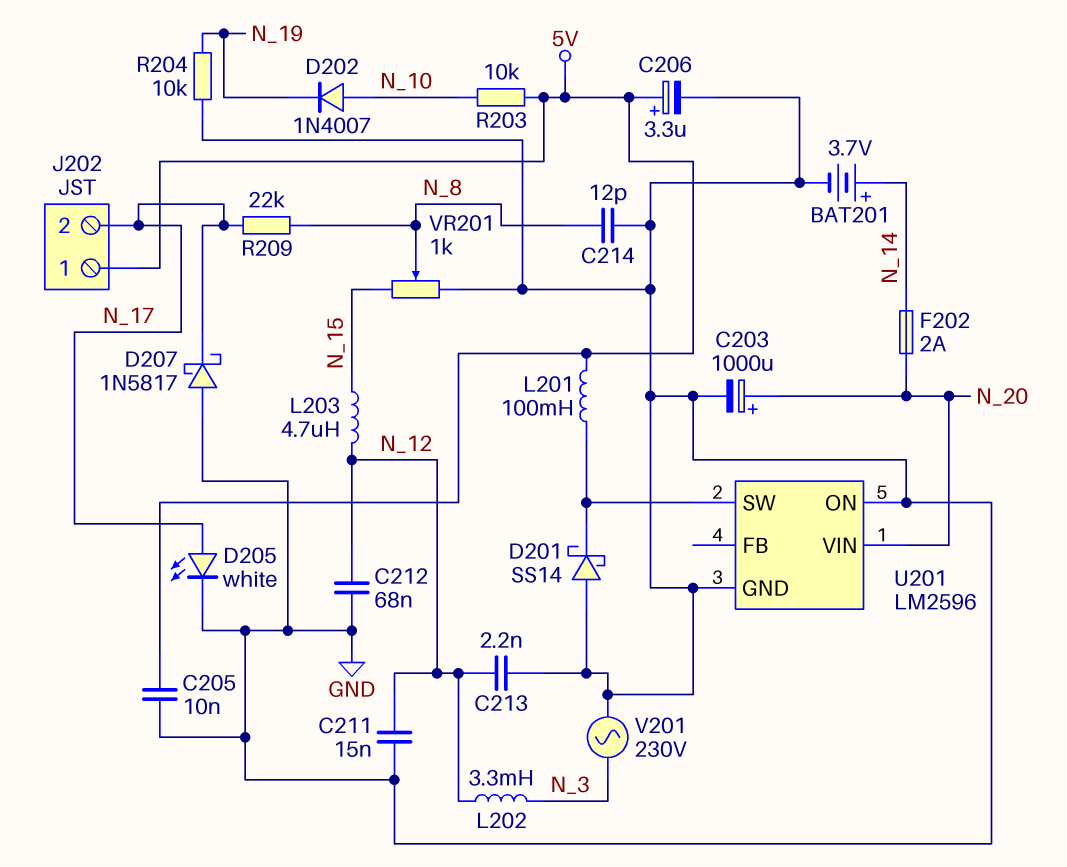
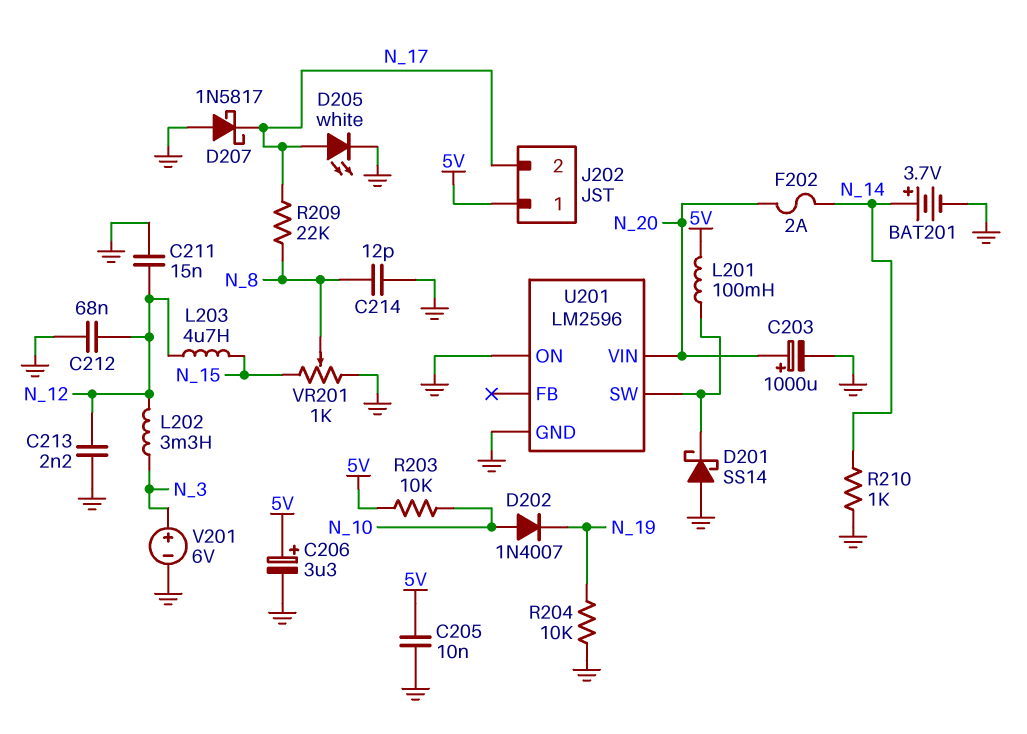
R210: none -> 1k (GND, N_14)
V201: AC 230V (GND, N_3) -> 6V (plus N_3, minus GND)

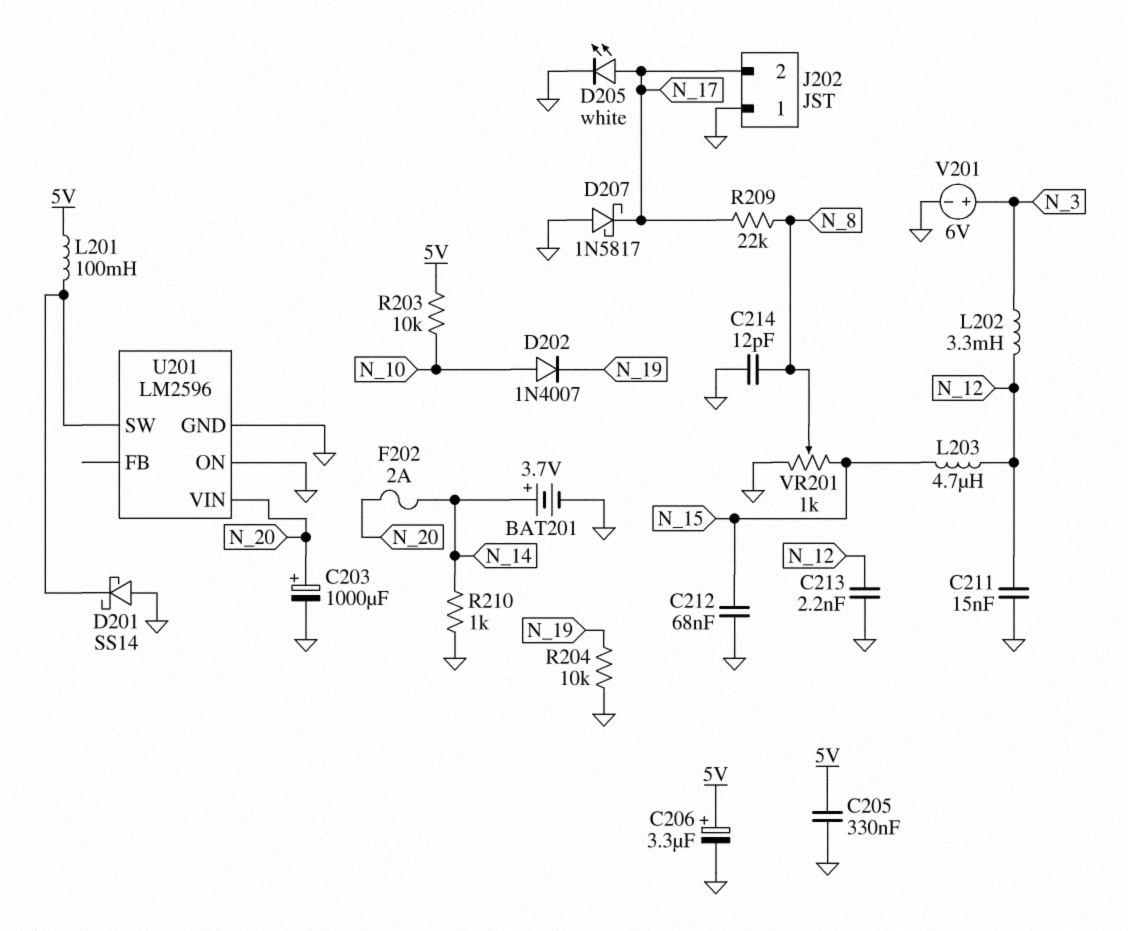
C205: 10nF (5V, GND) -> 330nF (5V, GND)
C212: 68nF (GND, N_12) -> 68nF (GND, N_15)
J202 pin 1: 5V -> GND

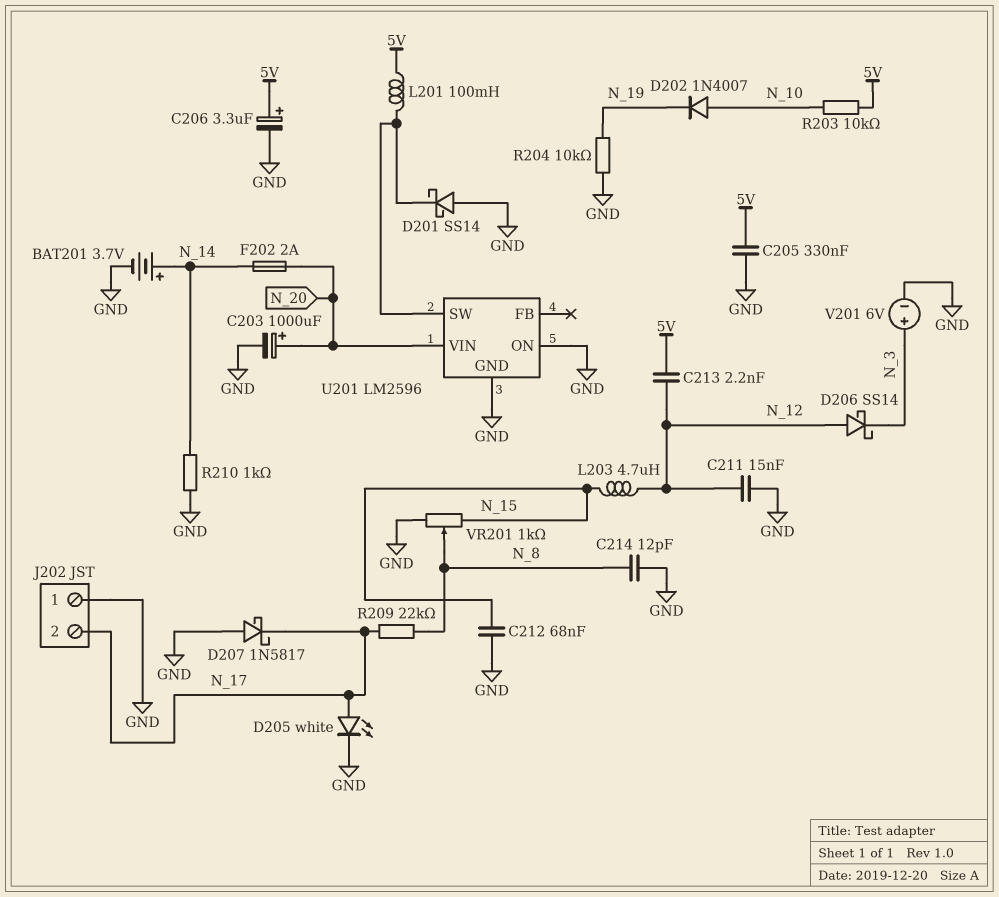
C213: 2.2nF (GND, N_12) -> 2.2nF (5V, N_12)
D206: none -> schottky SS14 (A N_12, K N_3)
L202: 3.3mH (N_3, N_12) -> none

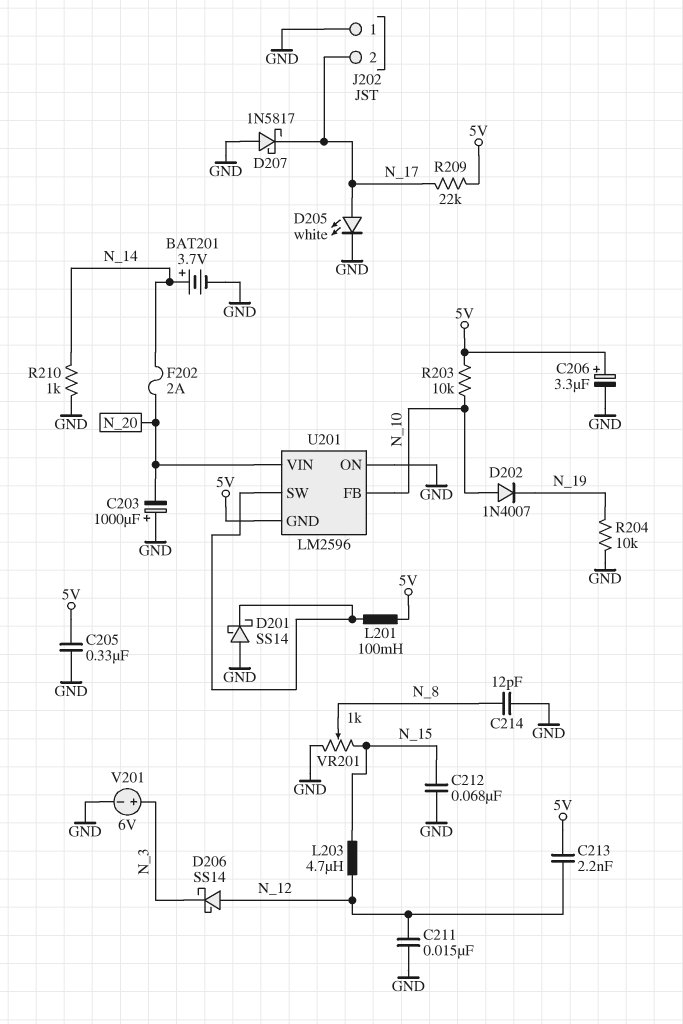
C203: 1000uF (plus N_20, minus GND) -> 1000uF (plus GND, minus N_20)
R209: 22k (N_8, N_17) -> 22k (5V, N_17)
U201 pin FB: none -> N_10
U201 pin GND: GND -> 5V

